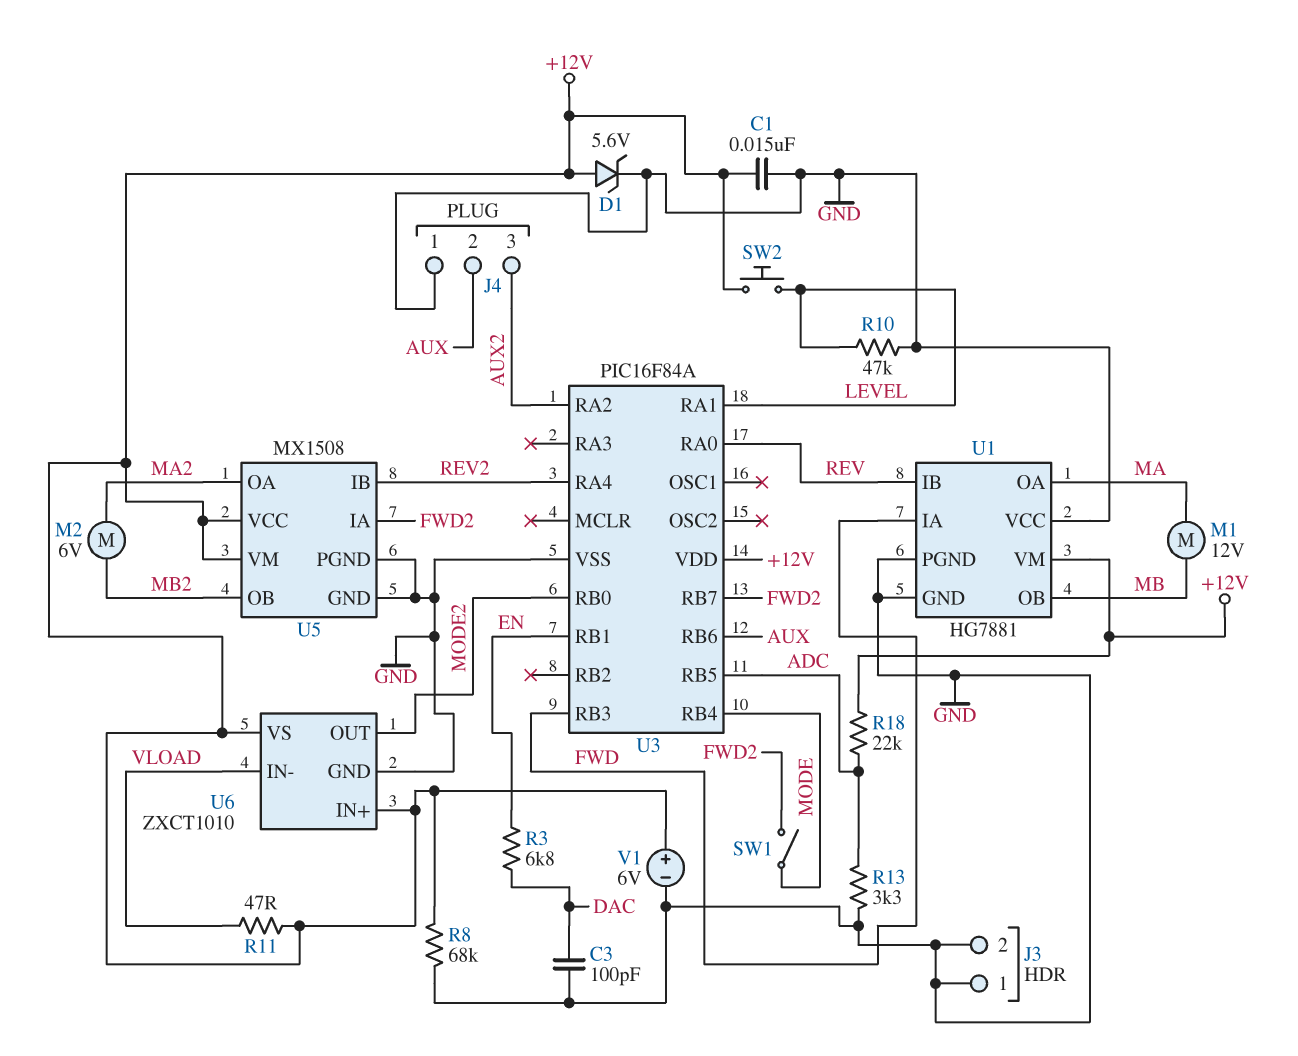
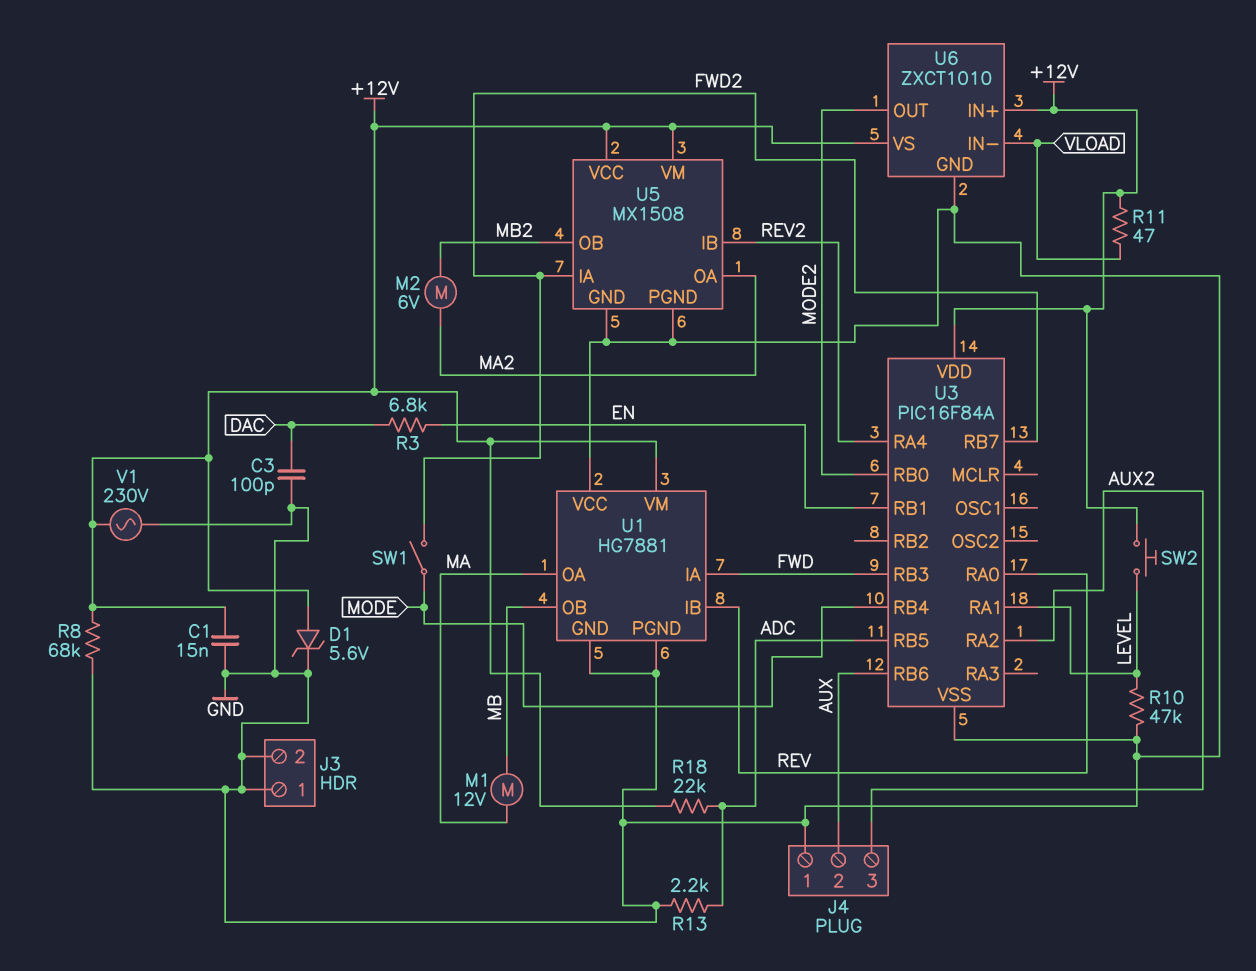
R13: 3.3k (ADC, GND) -> 2.2k (ADC, GND)
V1: 6V (plus +12V, minus GND) -> AC 230V (+12V, GND)

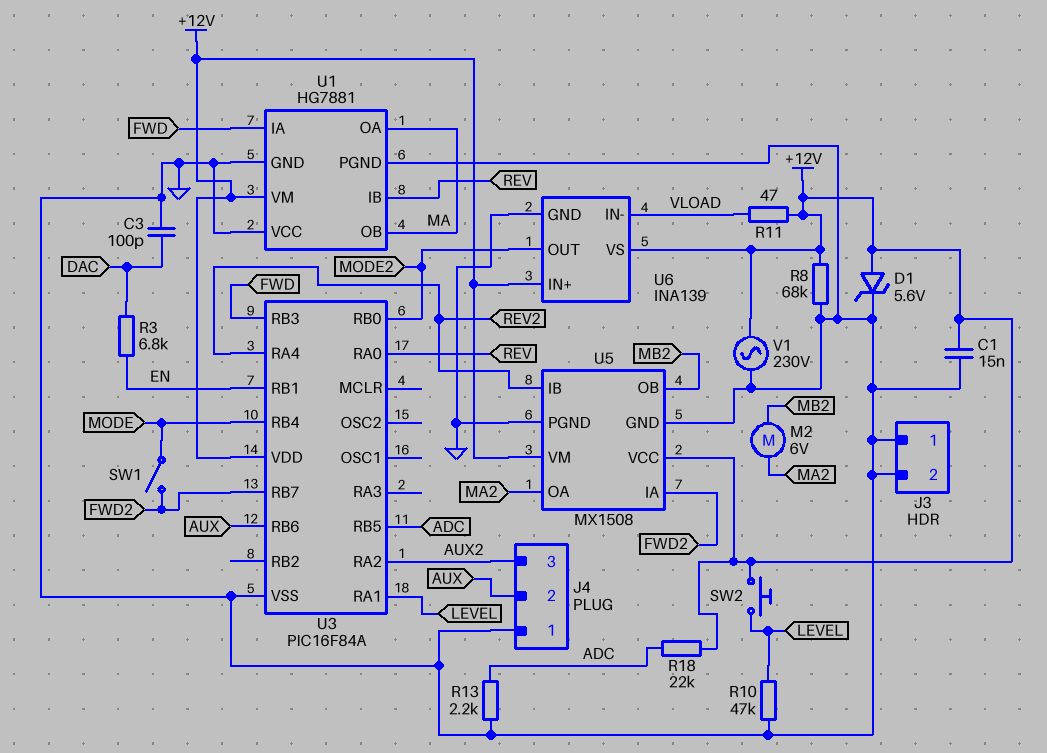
M1: motor 12V (MA, MB) -> none
U1 pin OB: MB -> MA
U6: ZXCT1010 -> INA139

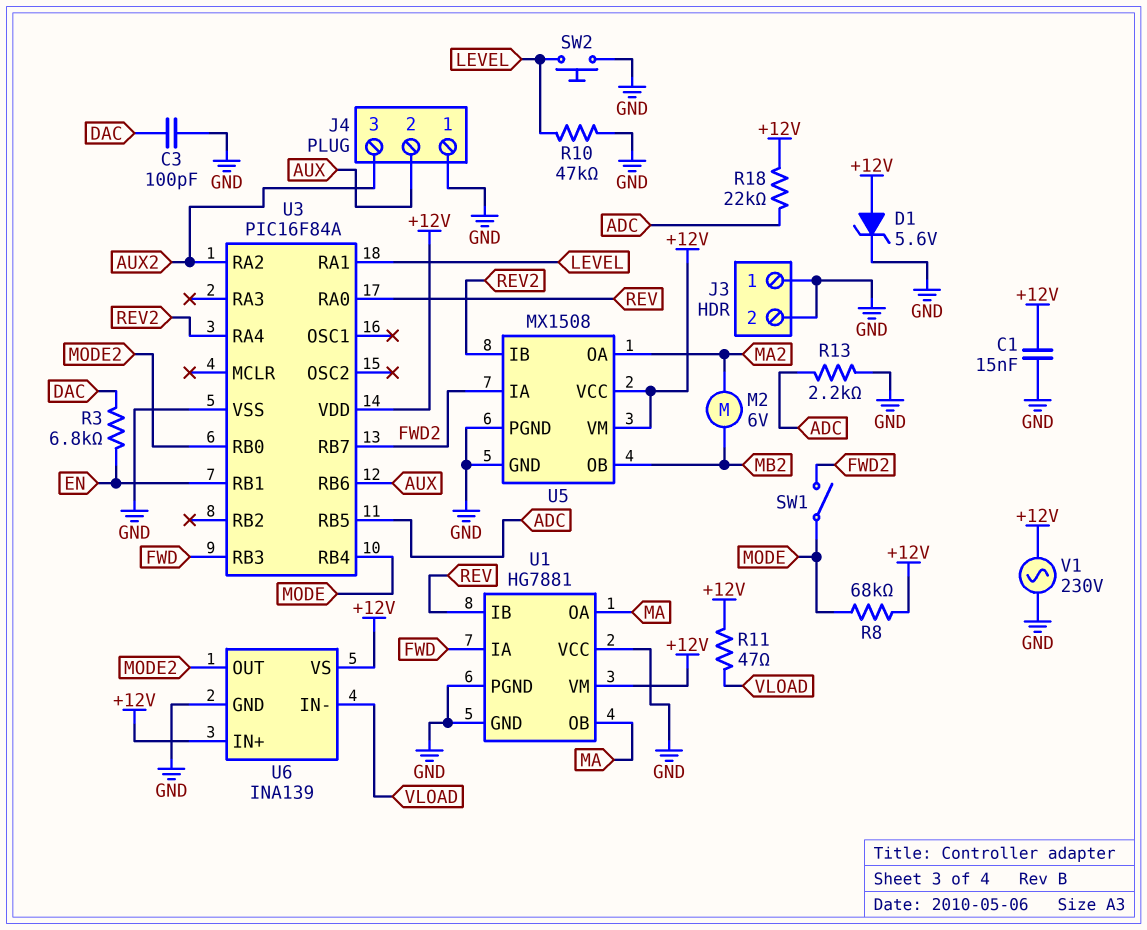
R8: 68k (+12V, GND) -> 68k (+12V, MODE)
SW2: button (+12V, LEVEL) -> button (GND, LEVEL)

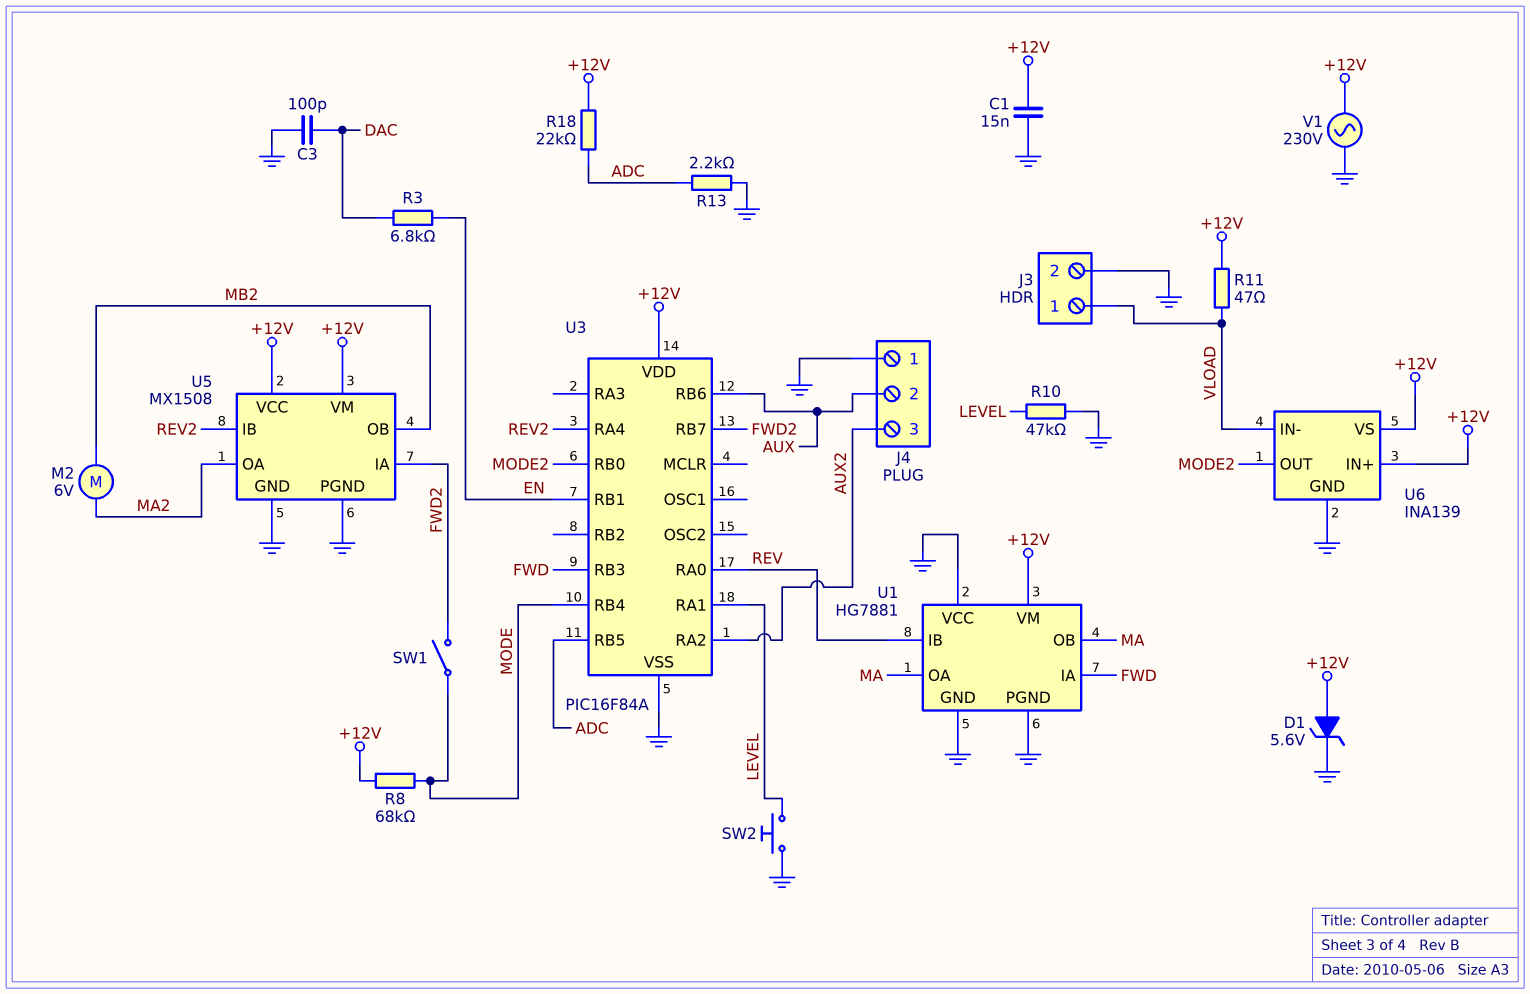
J3 pin 1: GND -> VLOAD

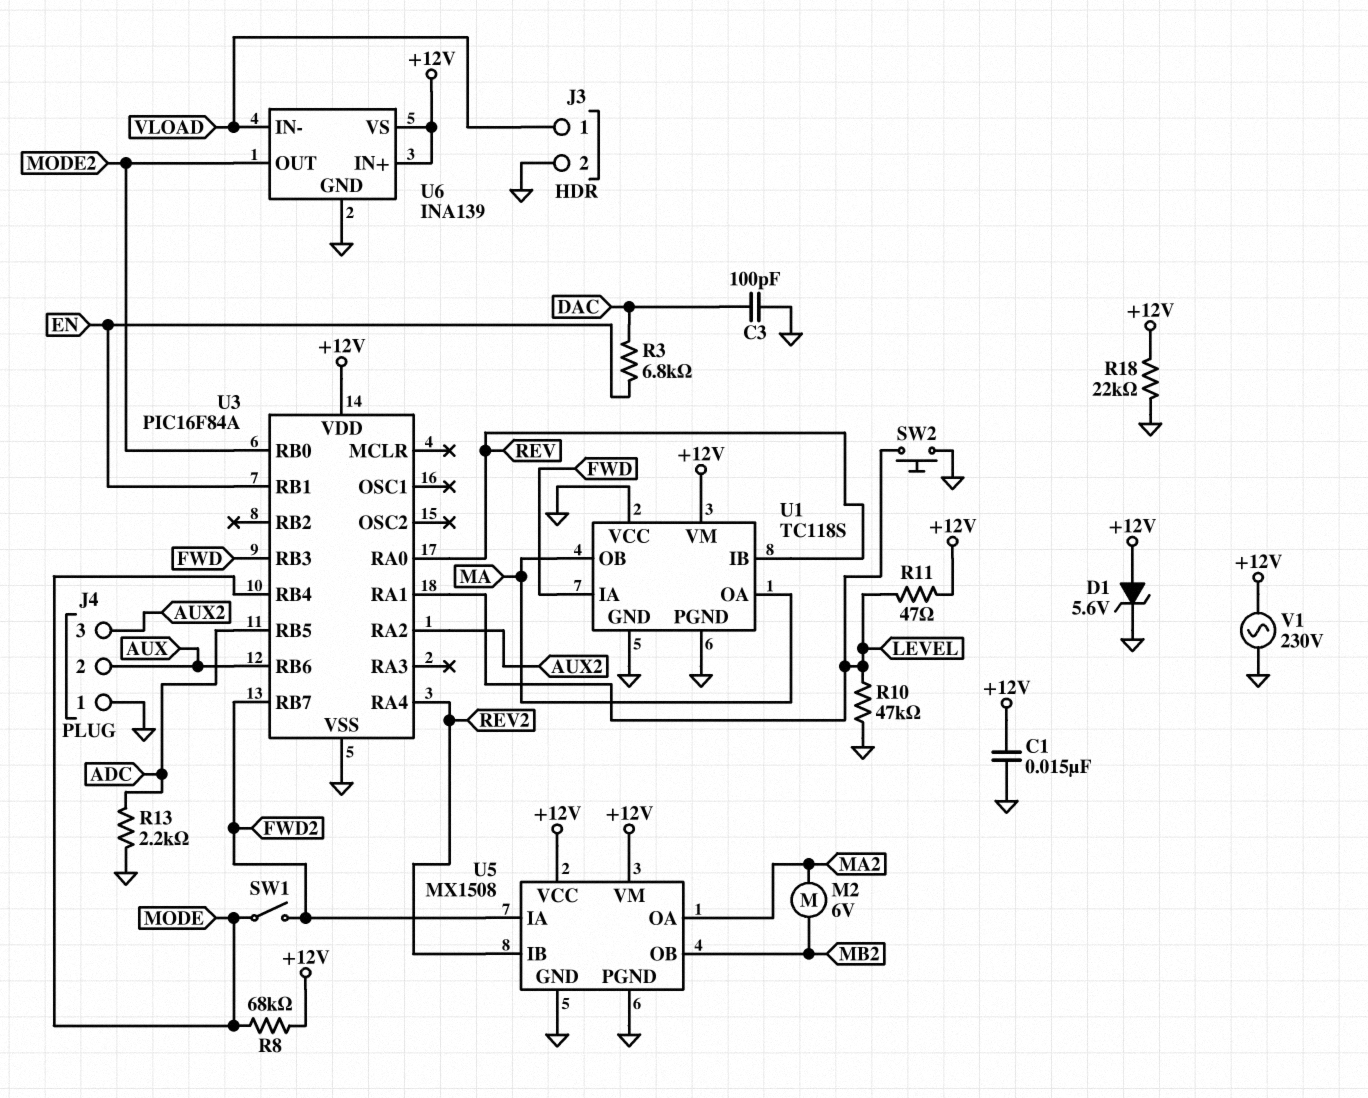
R11: 47 (+12V, VLOAD) -> 47 (+12V, LEVEL)
R18: 22k (+12V, ADC) -> 22k (+12V, GND)
U1: HG7881 -> TC118S

